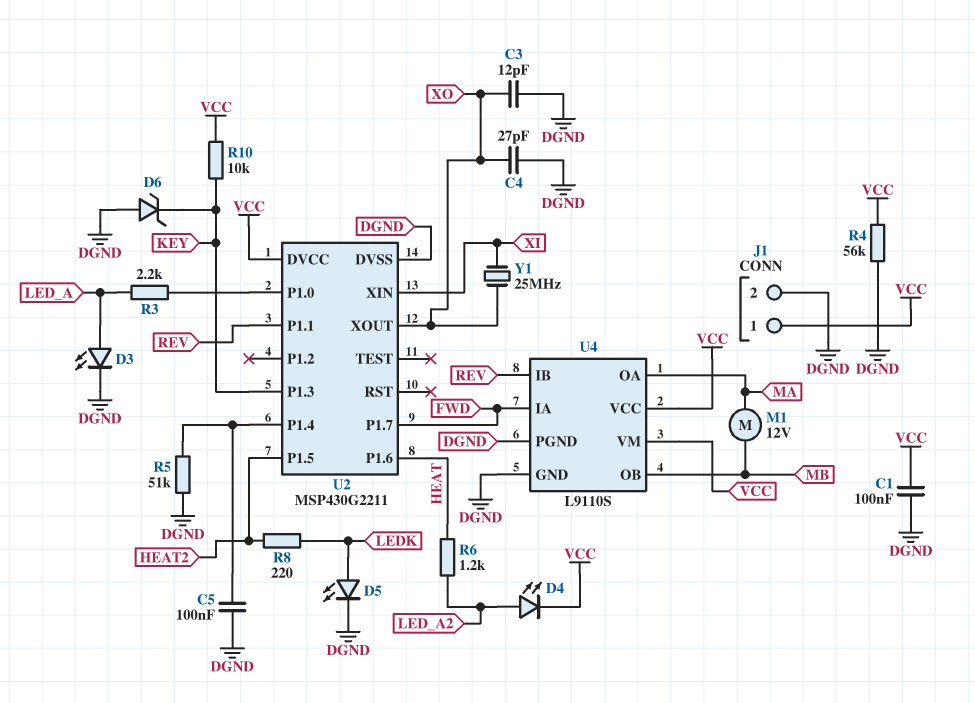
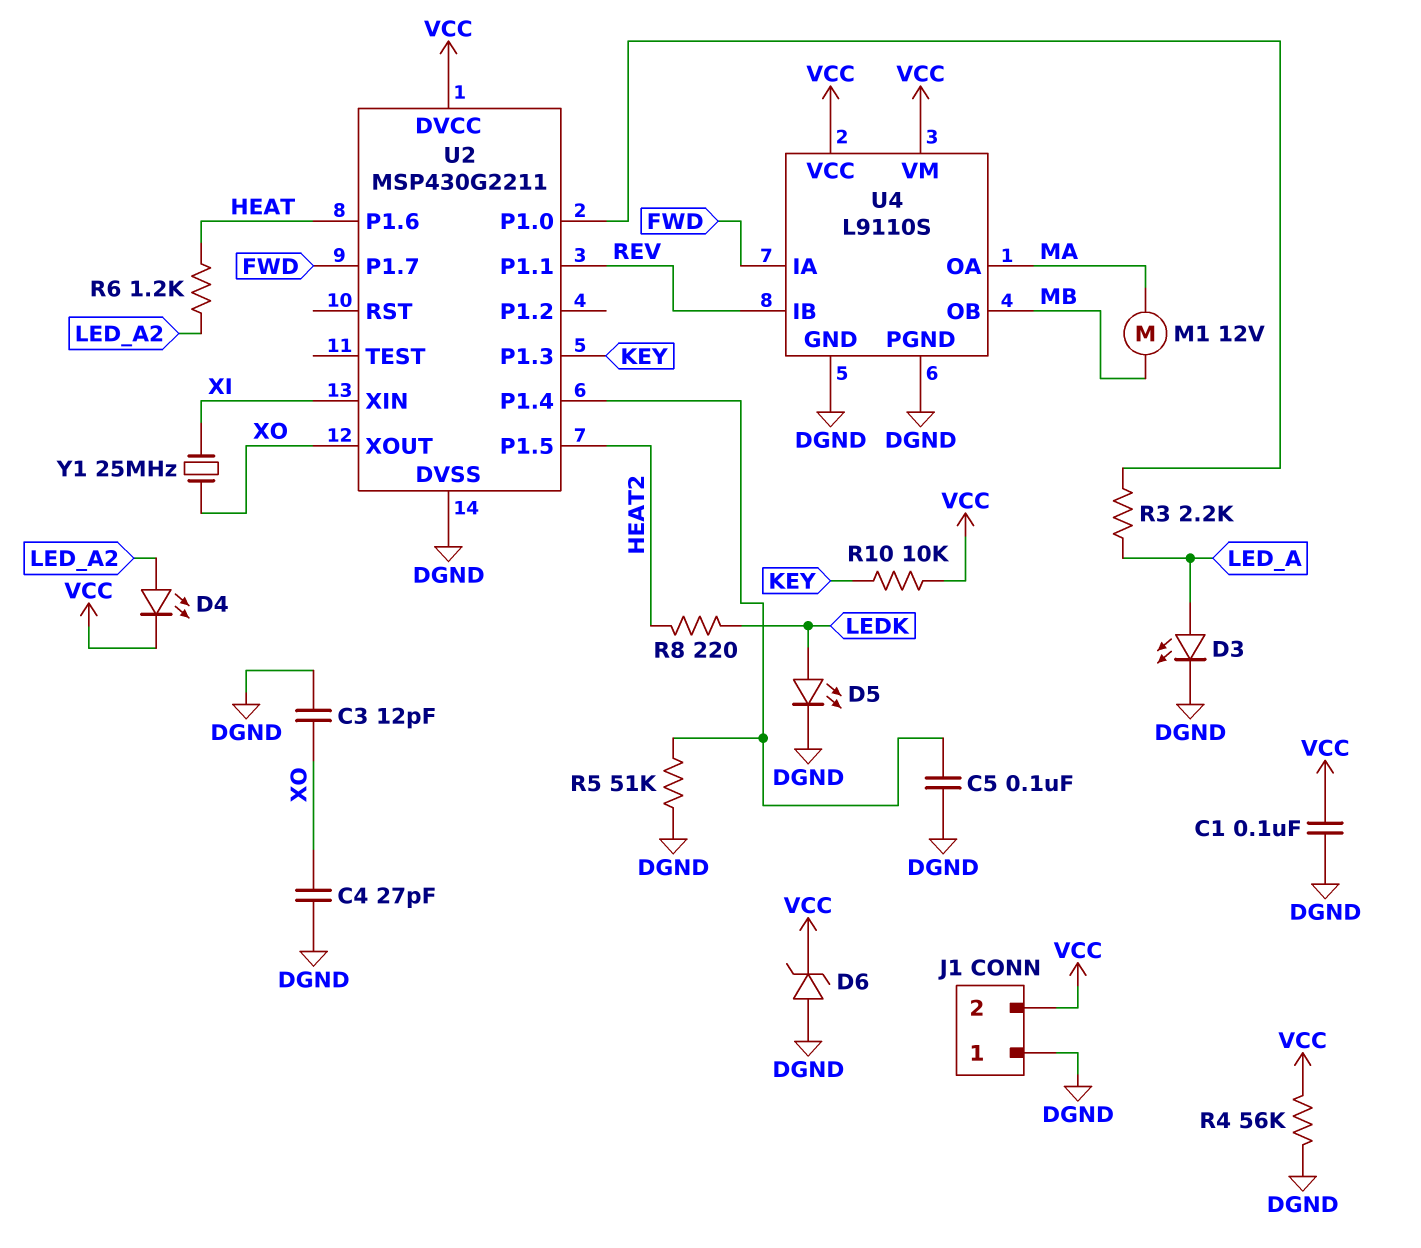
D6: zener (A DGND, K KEY) -> zener (A DGND, K VCC)
J1 pin 1: VCC -> DGND
J1 pin 2: DGND -> VCC

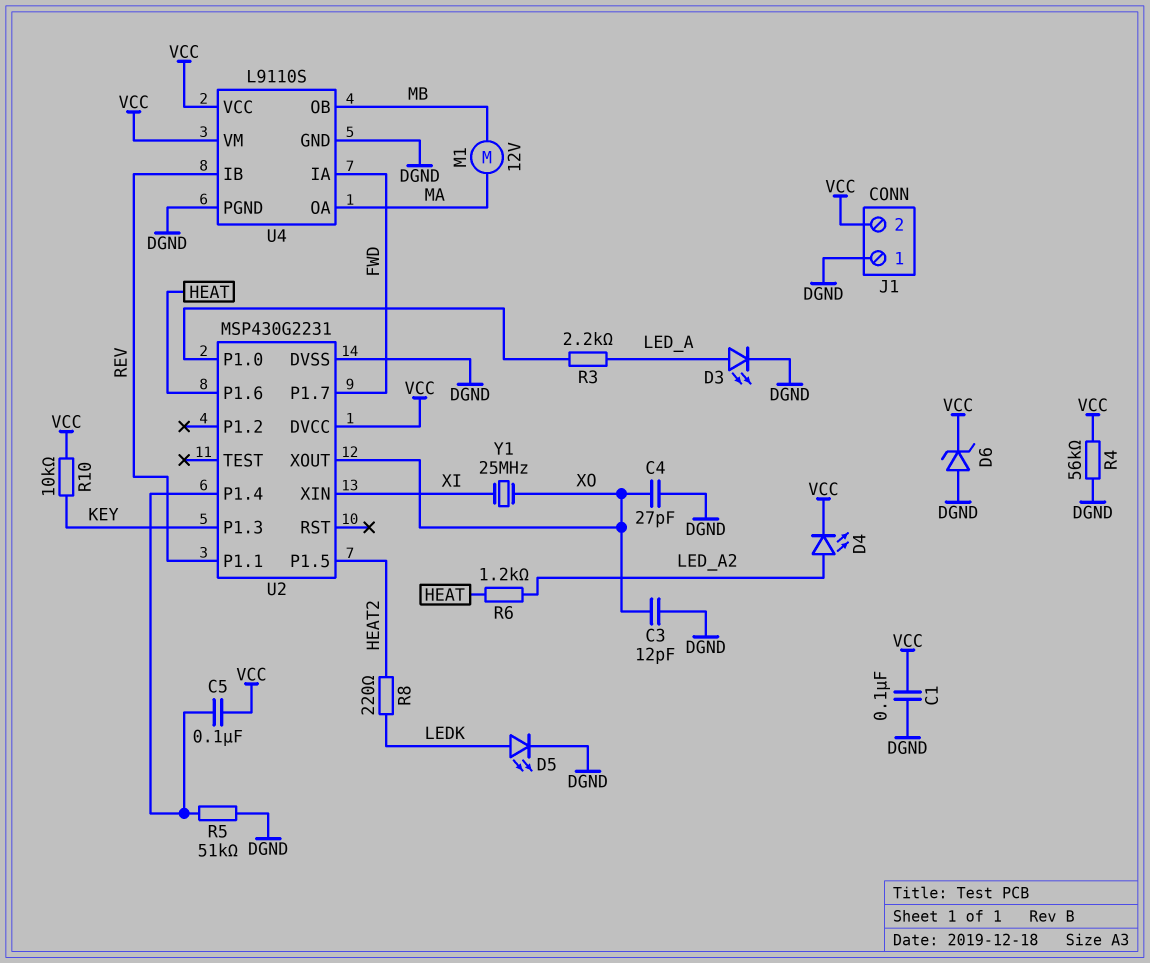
C5: 100nF (DGND, U2/P1.4) -> 100nF (U2/P1.4, VCC)
U2: MSP430G2211 -> MSP430G2231

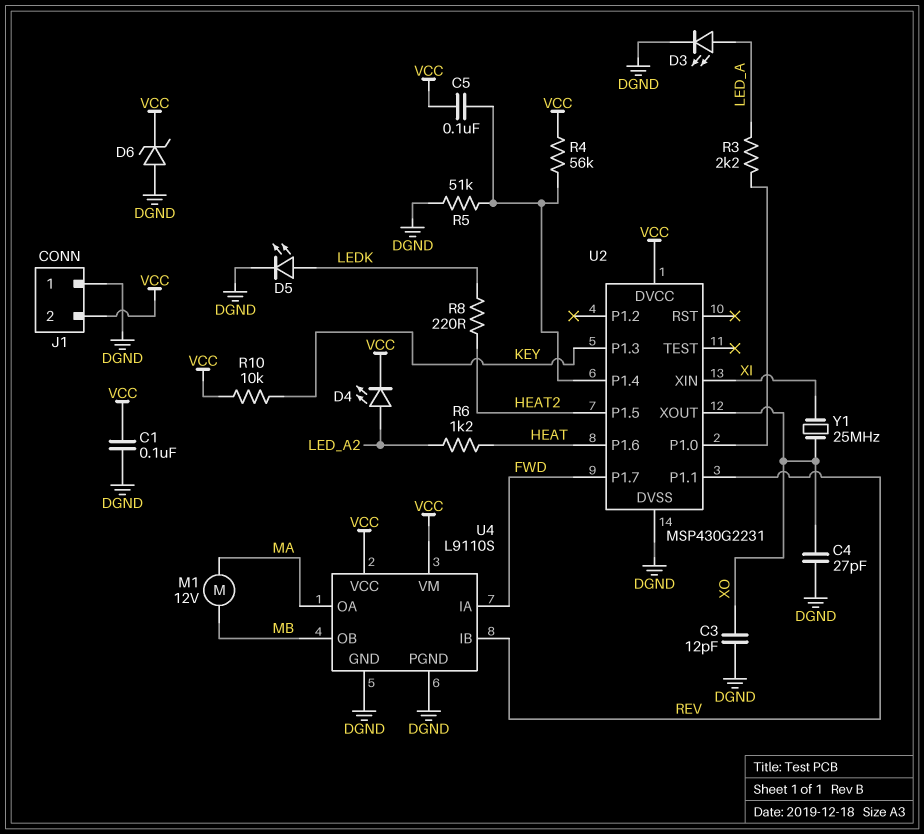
R4: 56k (DGND, VCC) -> 56k (U2/P1.4, VCC)

